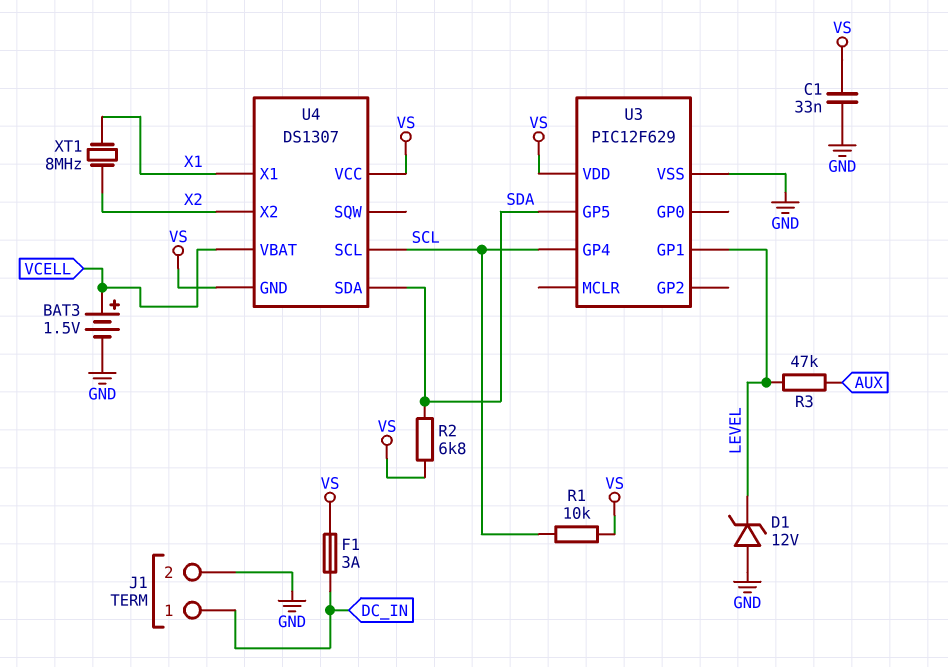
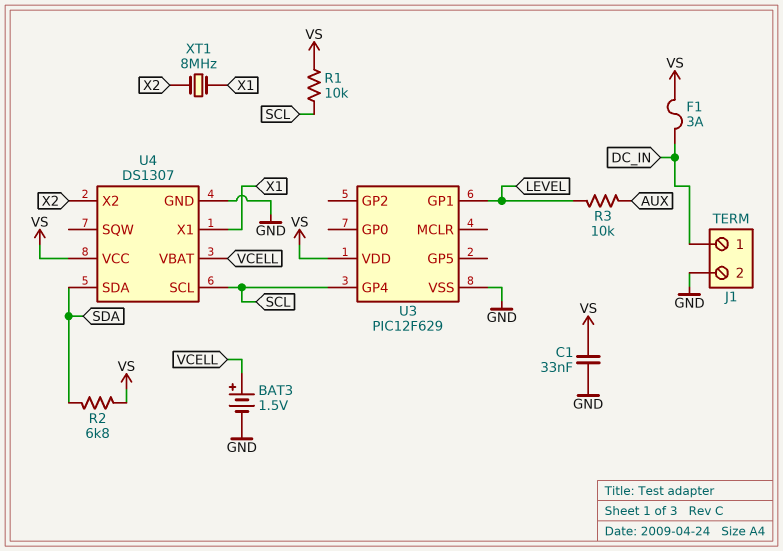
D1: zener 12V (A GND, K LEVEL) -> none
R3: 47k (AUX, LEVEL) -> 10k (AUX, LEVEL)
U3 pin GP5: SDA -> none
U4 pin GND: VS -> GND

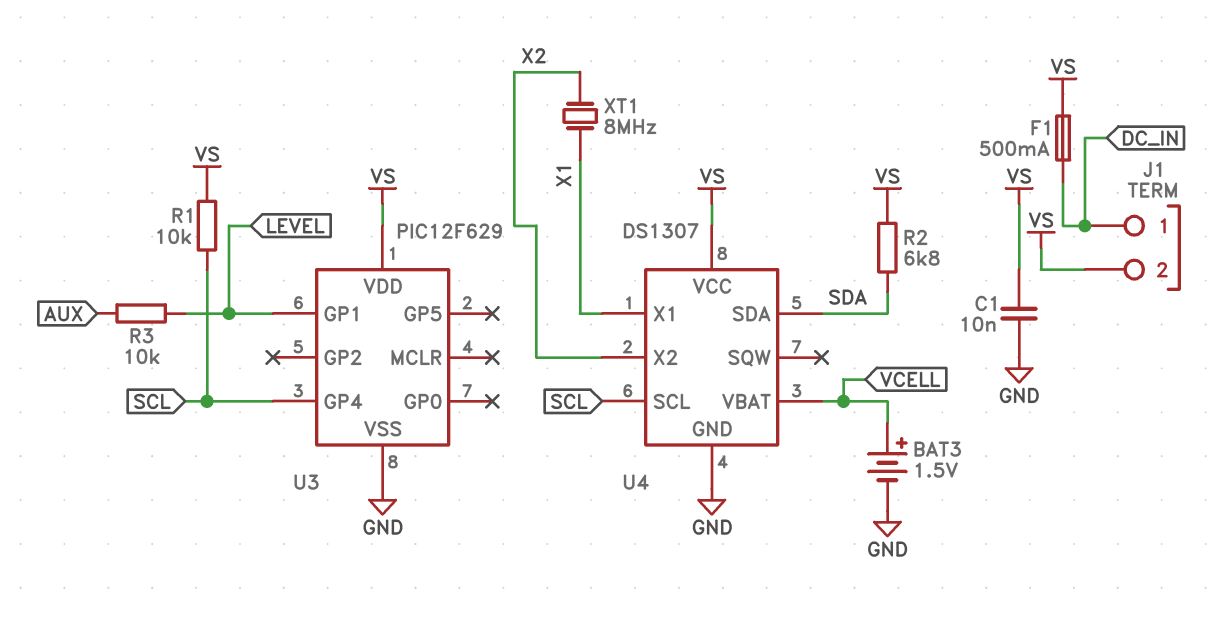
C1: 33nF (GND, VS) -> 10nF (GND, VS)
F1: 3A (DC_IN, VS) -> 500mA (DC_IN, VS)
J1 pin 2: GND -> VS

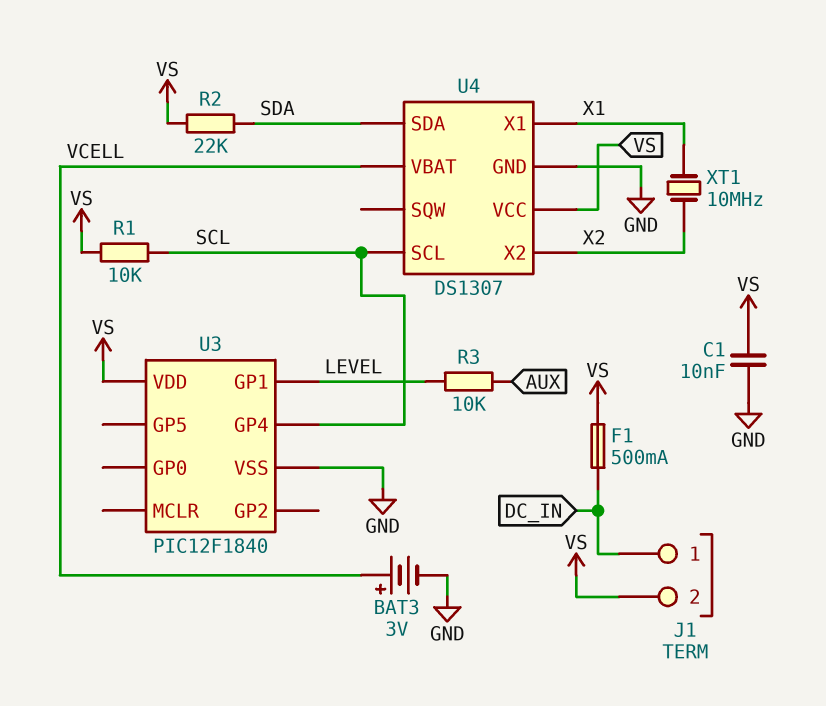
BAT3: 1.5V (plus VCELL, minus GND) -> 3V (plus VCELL, minus GND)
R2: 6.8k (SDA, VS) -> 22k (SDA, VS)
U3: PIC12F629 -> PIC12F1840
XT1: 8MHz (X1, X2) -> 10MHz (X1, X2)

